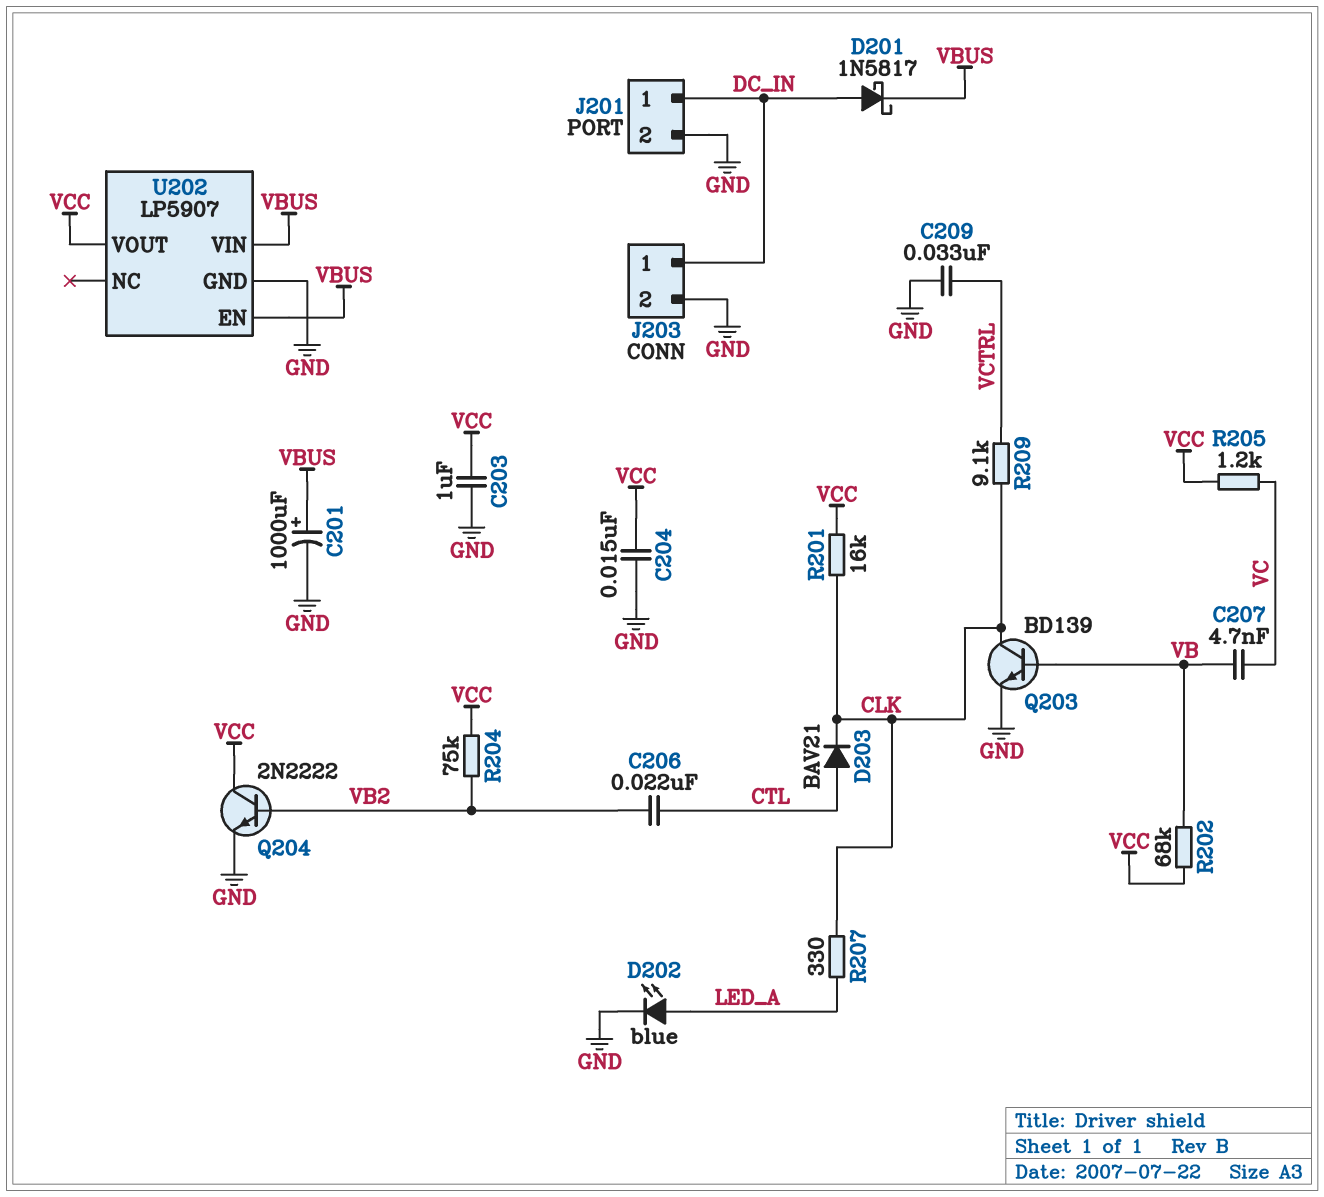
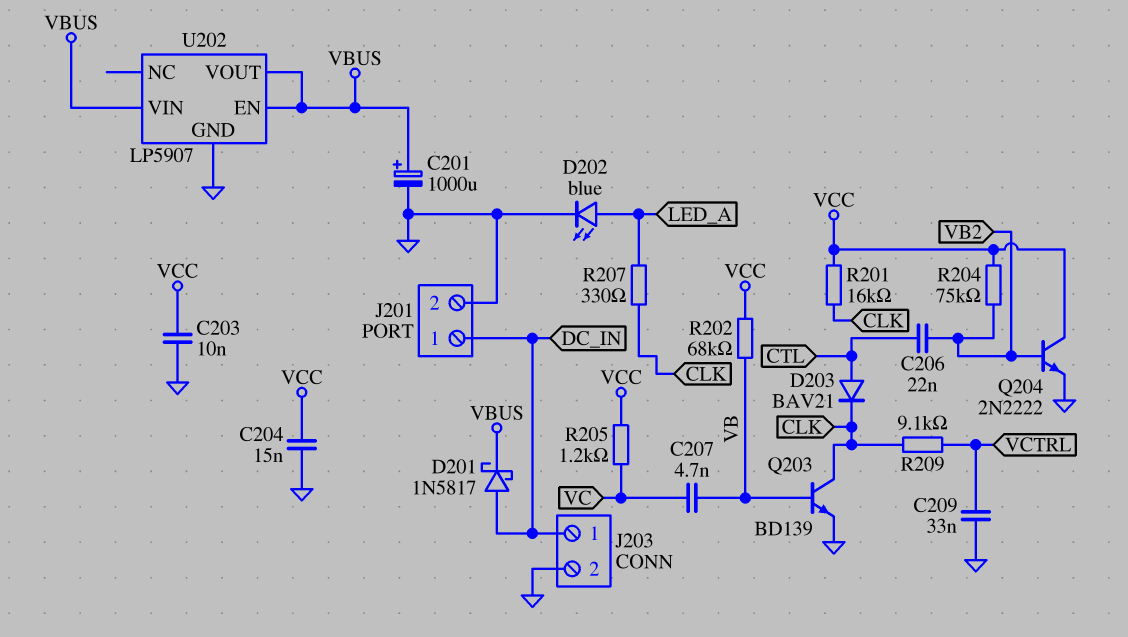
C203: 1uF (GND, VCC) -> 10nF (GND, VCC)
U202 pin VOUT: VCC -> VBUS

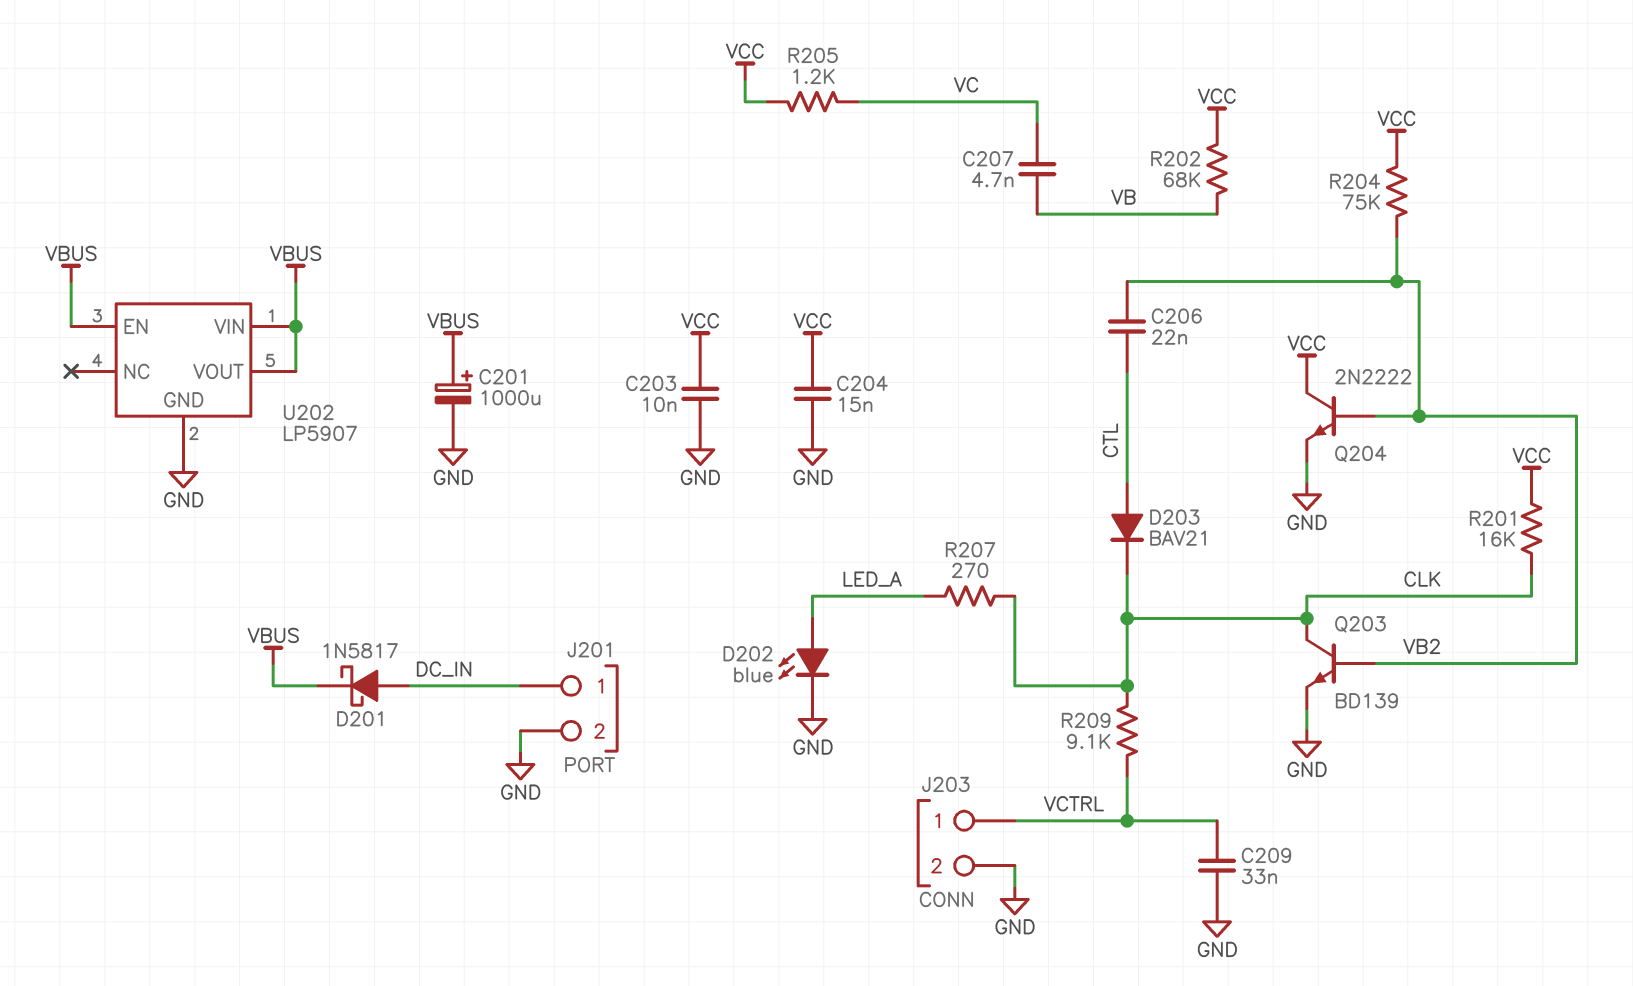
J203 pin 1: DC_IN -> VCTRL
Q203: NPN BD139 (B VB, C CLK, E GND) -> NPN BD139 (B VB2, C CLK, E GND)
R207: 330 (CLK, LED_A) -> 270 (CLK, LED_A)

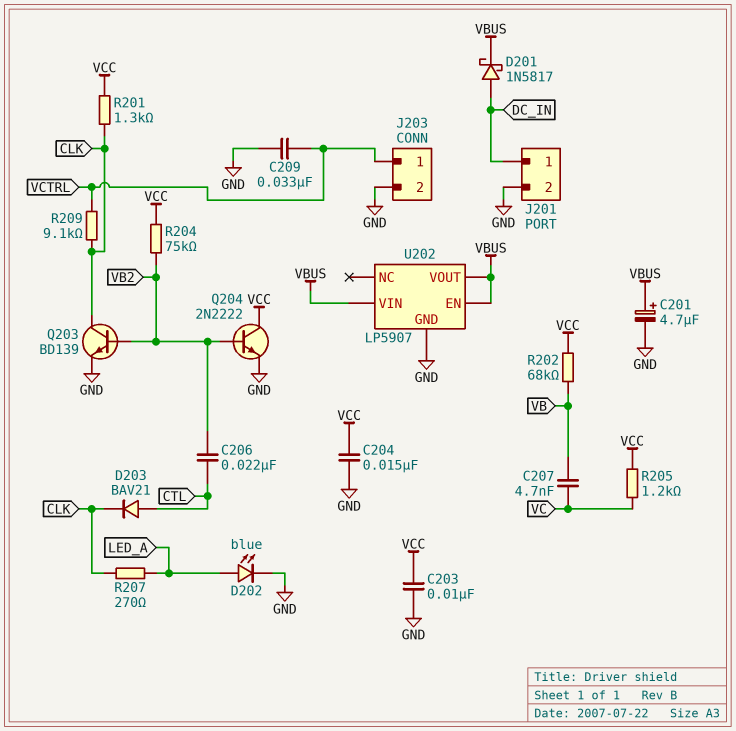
C201: 1000uF (plus VBUS, minus GND) -> 4.7uF (plus VBUS, minus GND)
R201: 16k (CLK, VCC) -> 1.3k (CLK, VCC)

